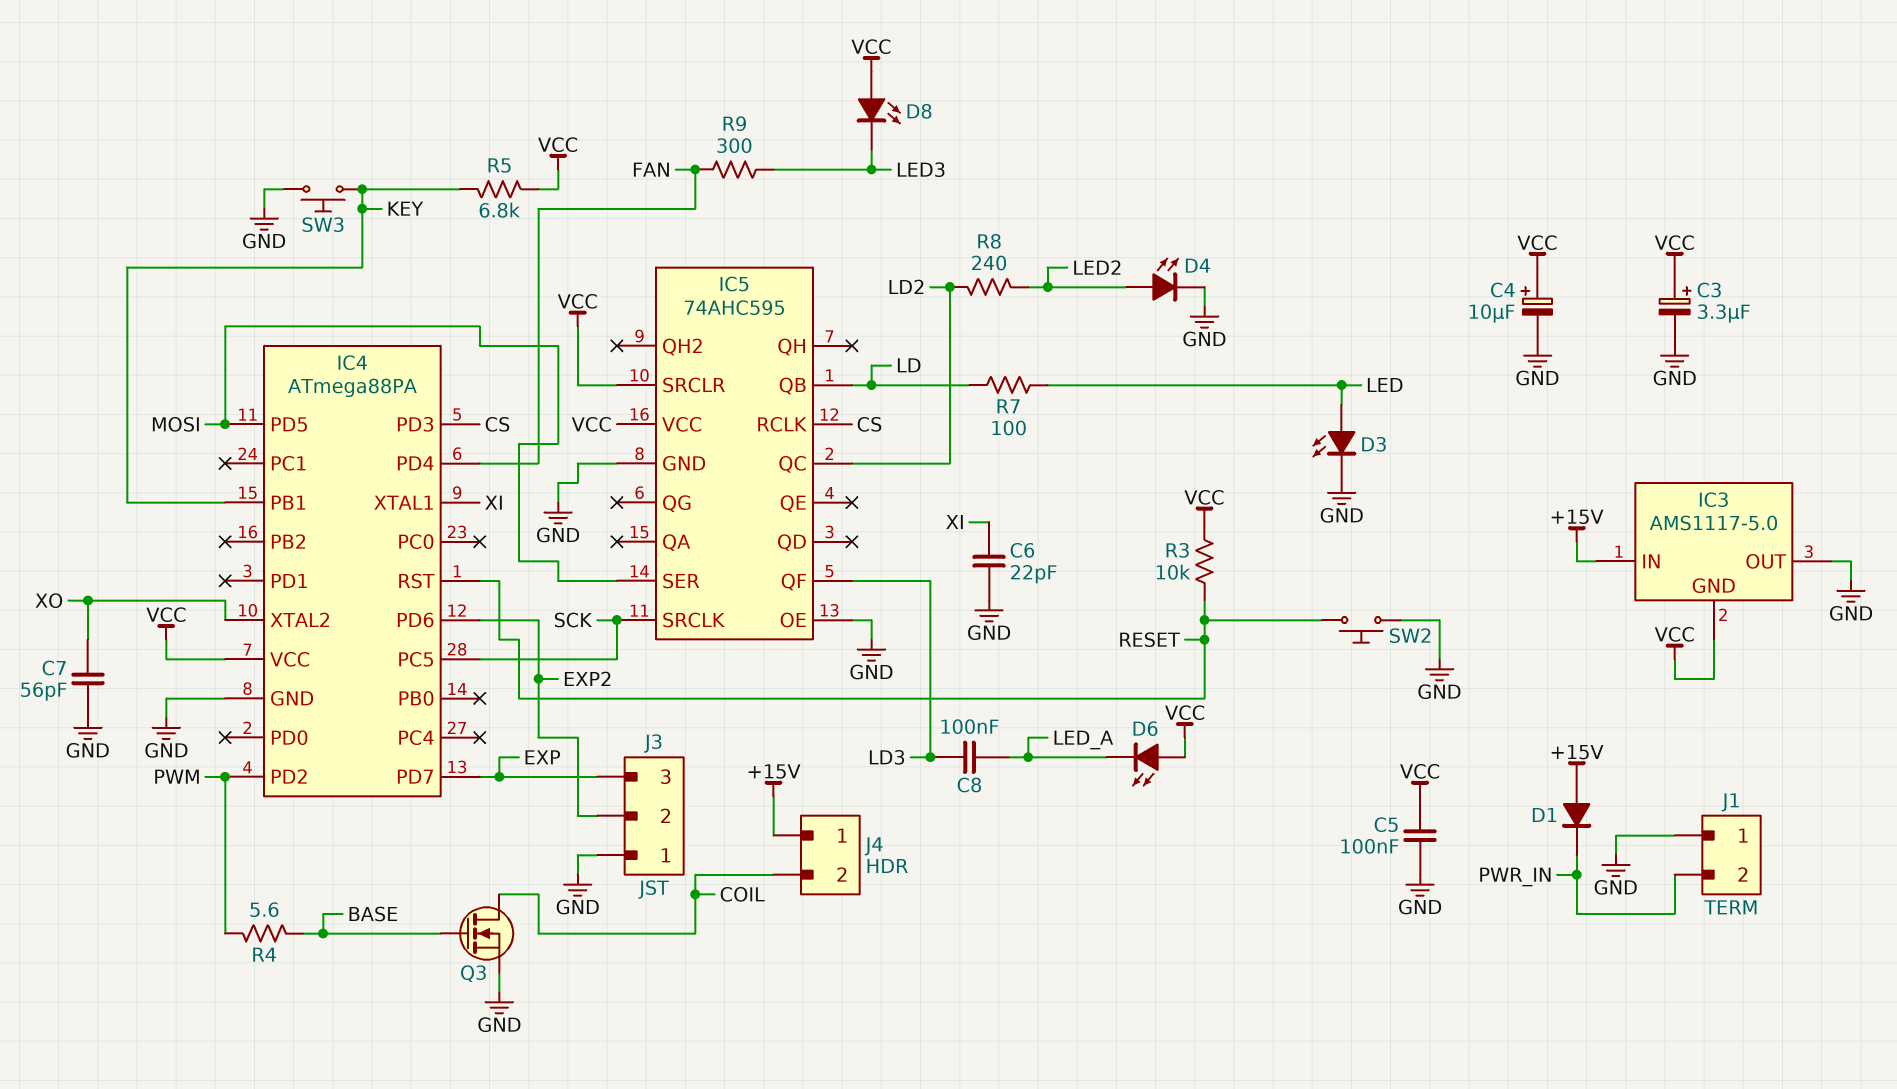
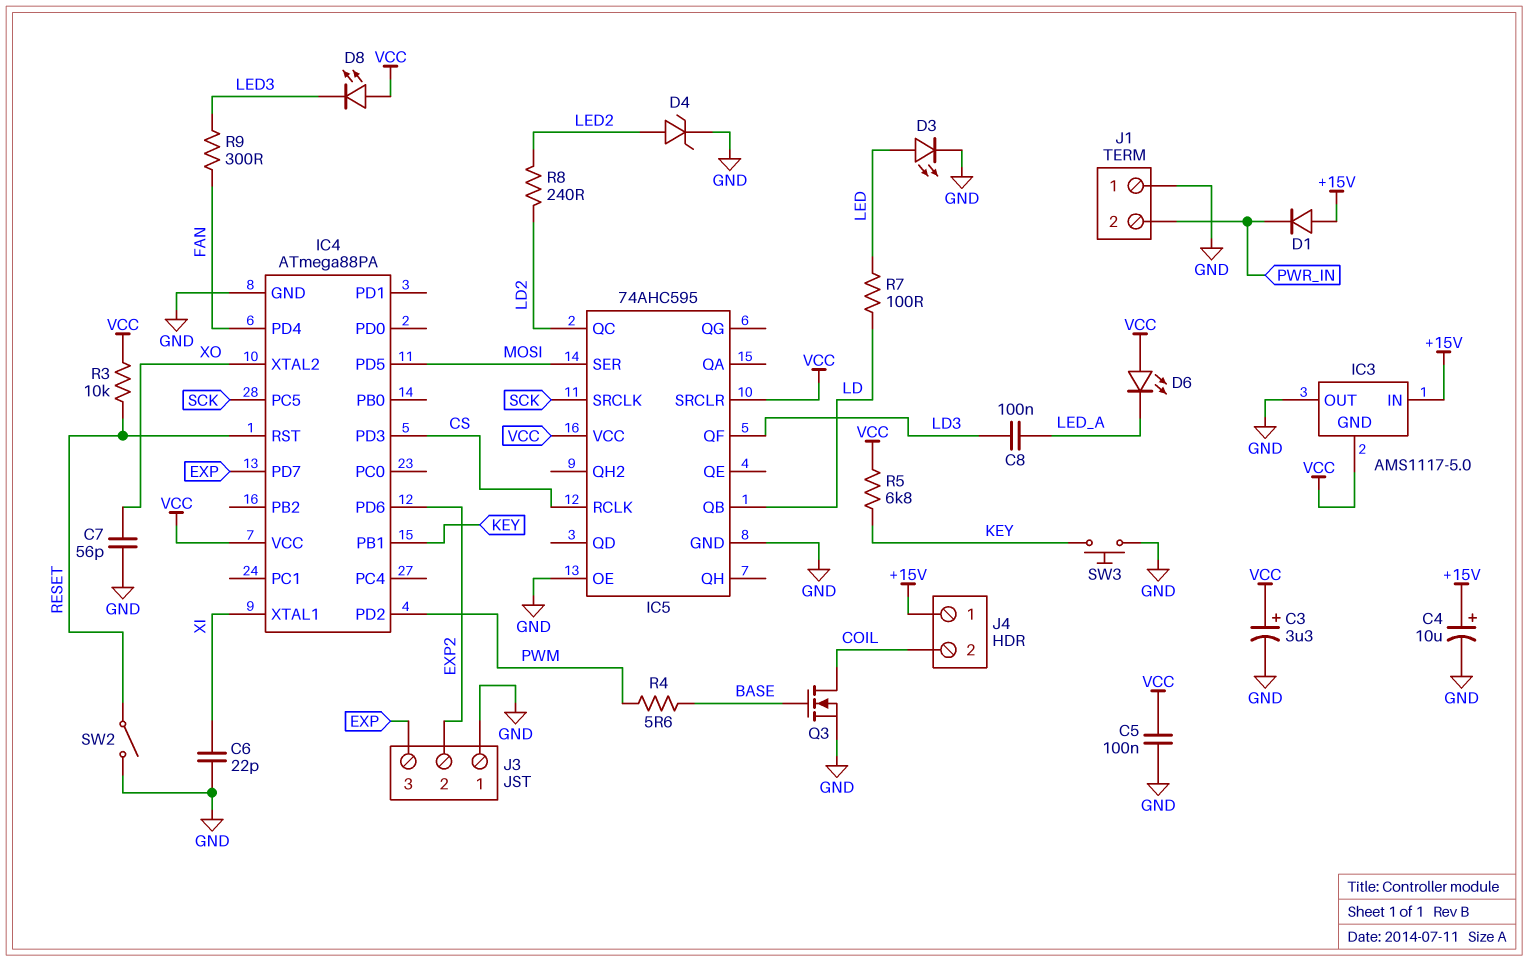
C4: 10uF (plus VCC, minus GND) -> 10uF (plus +15V, minus GND)
D4: LED (A LED2, K GND) -> zener (A LED2, K GND)
SW2: button (GND, RESET) -> switch (GND, RESET)

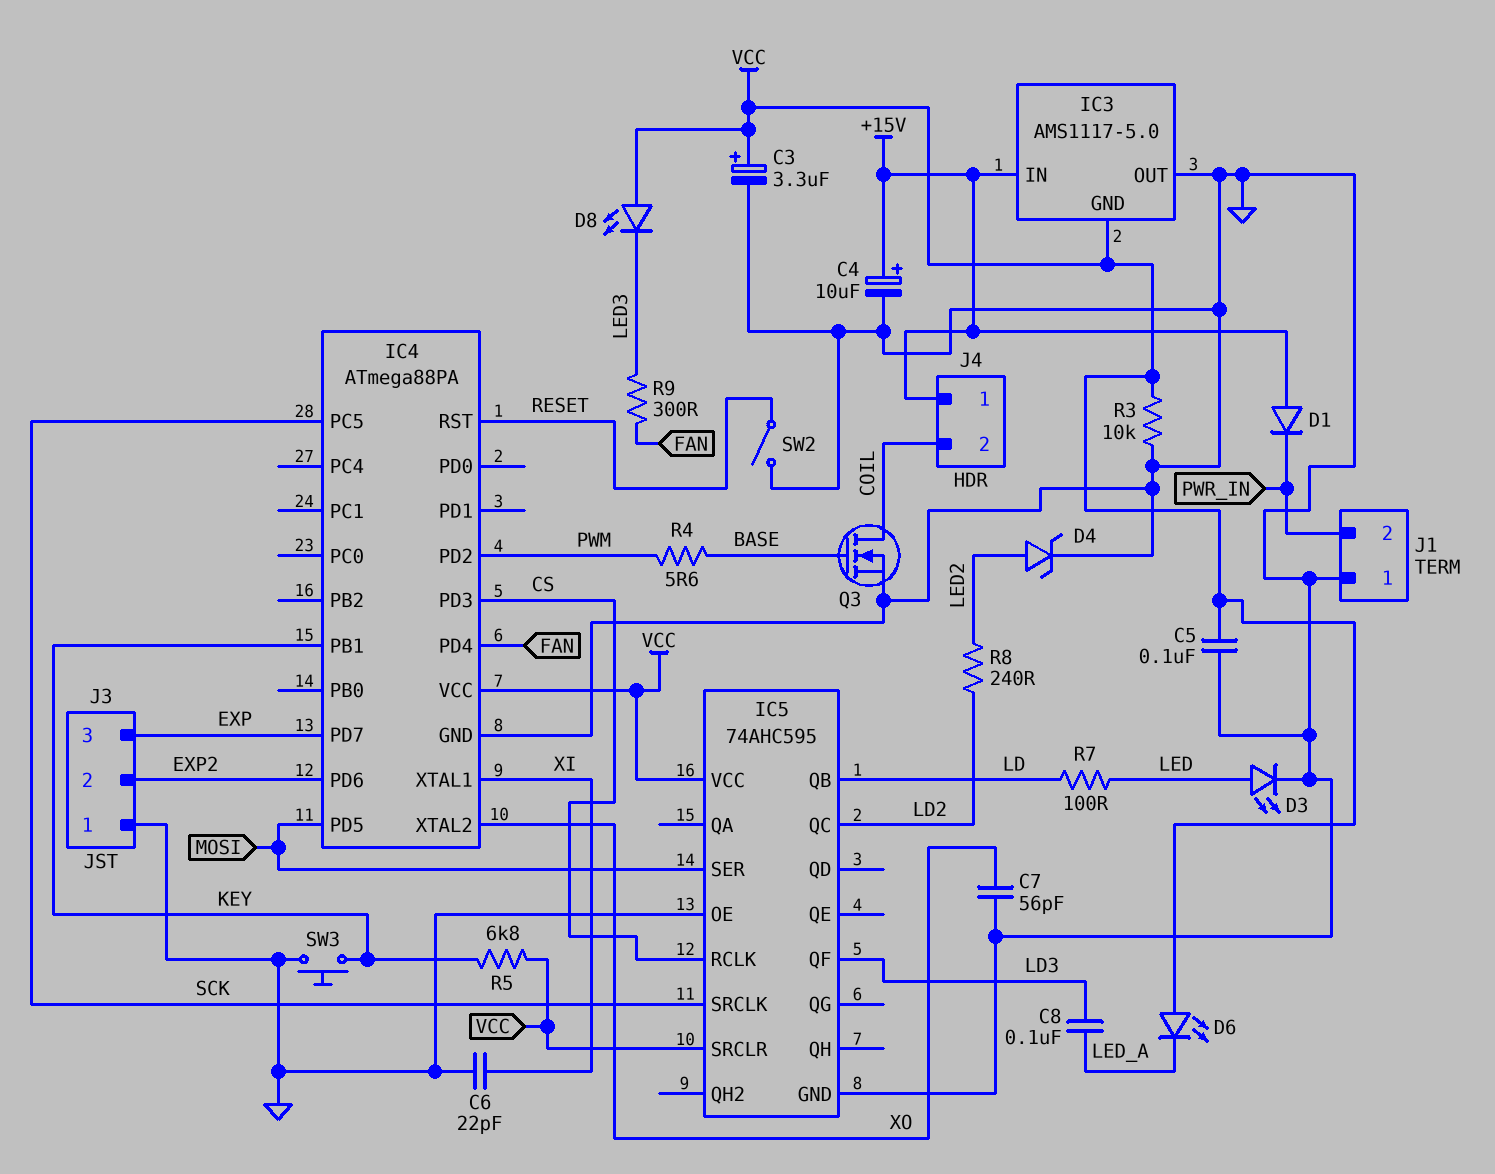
R3: 10k (RESET, VCC) -> 10k (GND, VCC)

